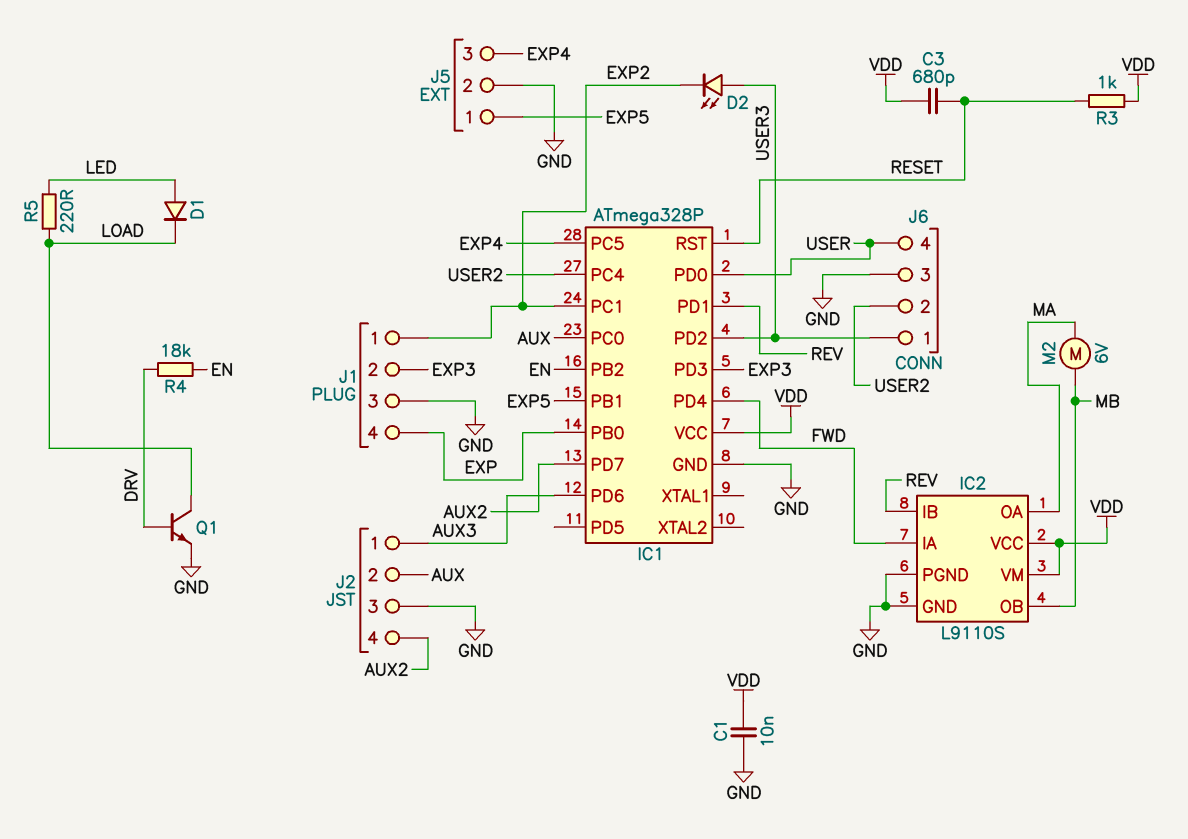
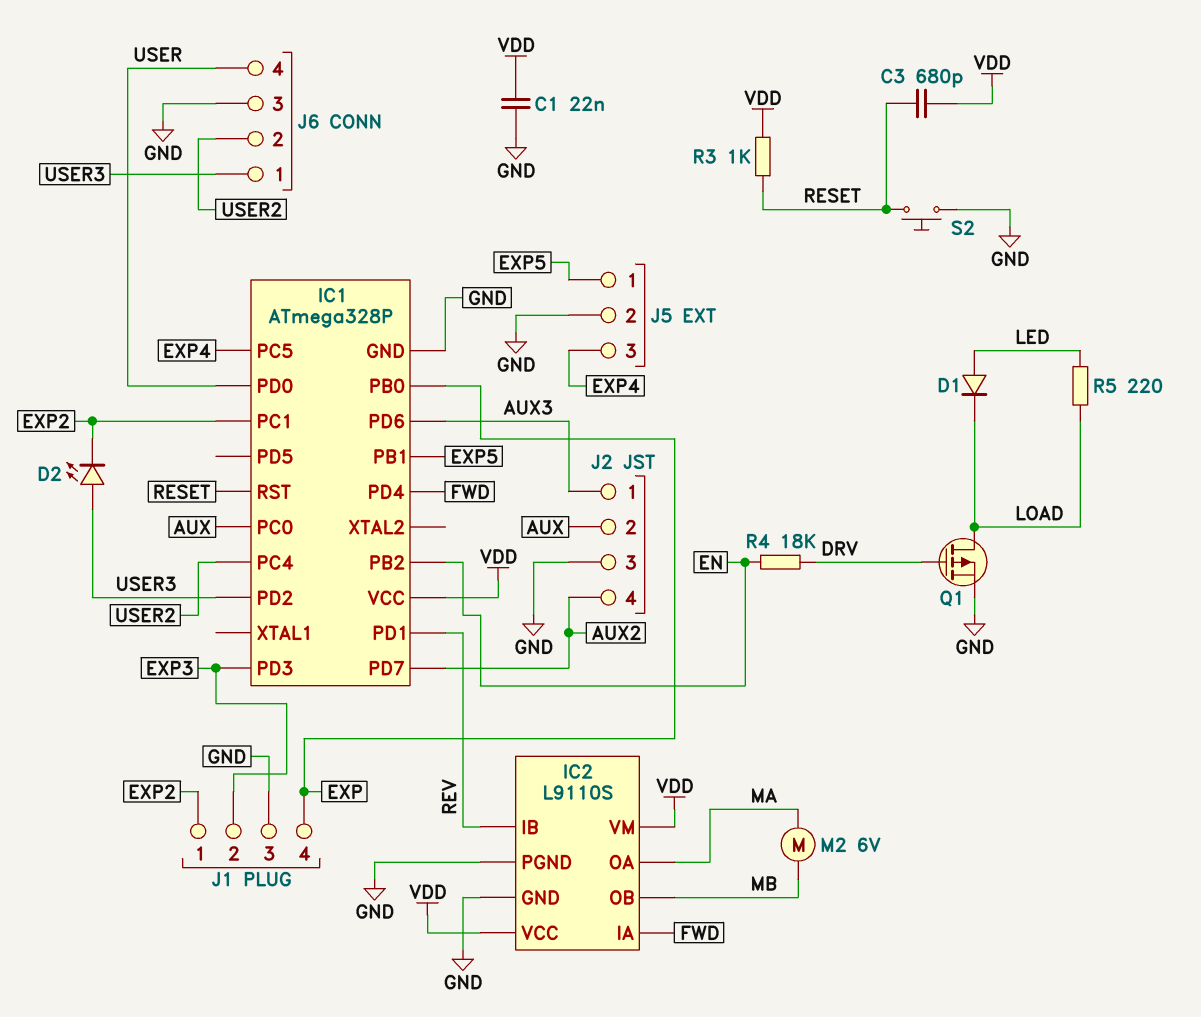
C1: 10nF (GND, VDD) -> 22nF (GND, VDD)
Q1: NPN (B DRV, C LOAD, E GND) -> PMOS (G DRV, D LOAD, S GND)
S2: none -> button (GND, RESET)

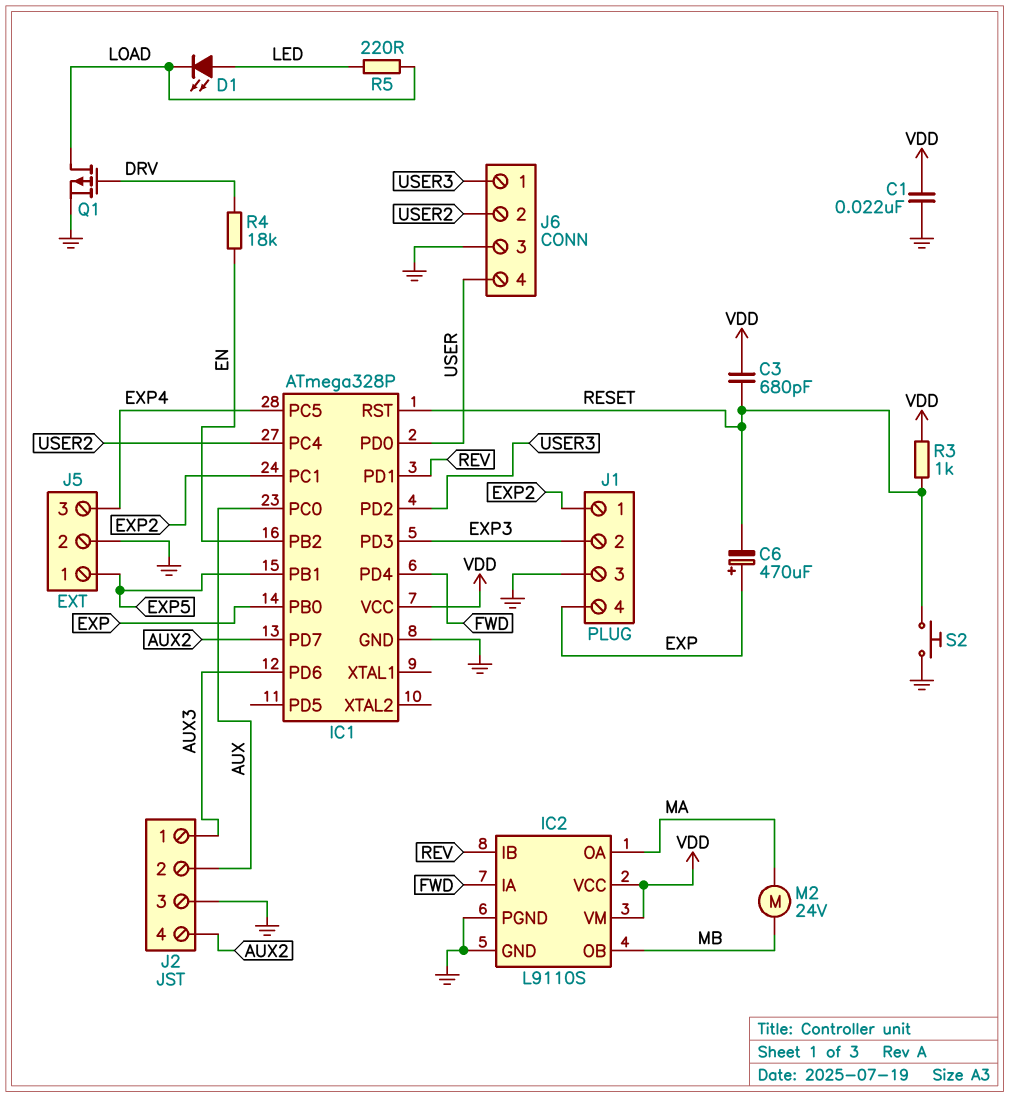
C6: none -> 470uF (plus EXP, minus RESET)
D1: diode (A LED, K LOAD) -> LED (A LED, K LOAD)
D2: LED (A USER3, K EXP2) -> none
M2: motor 6V (MA, MB) -> motor 24V (MA, MB)

